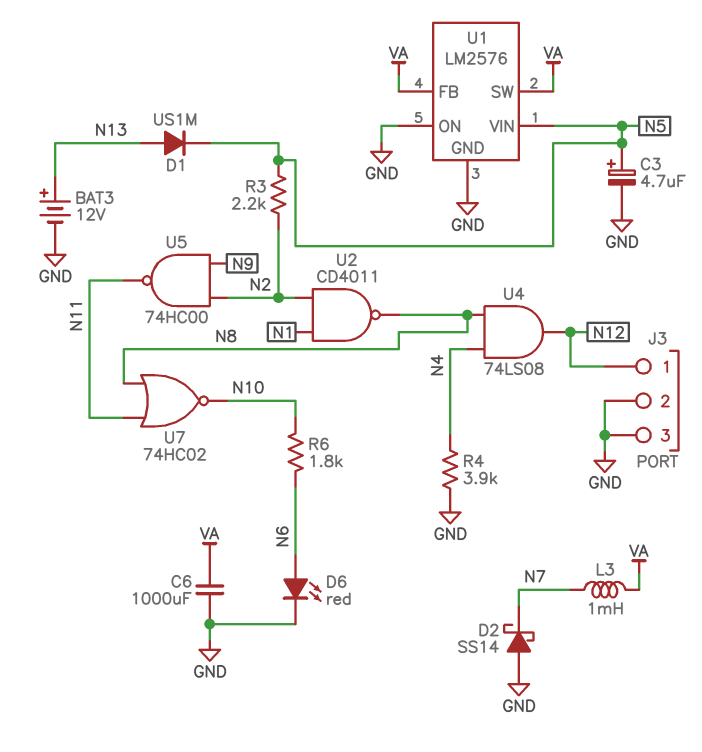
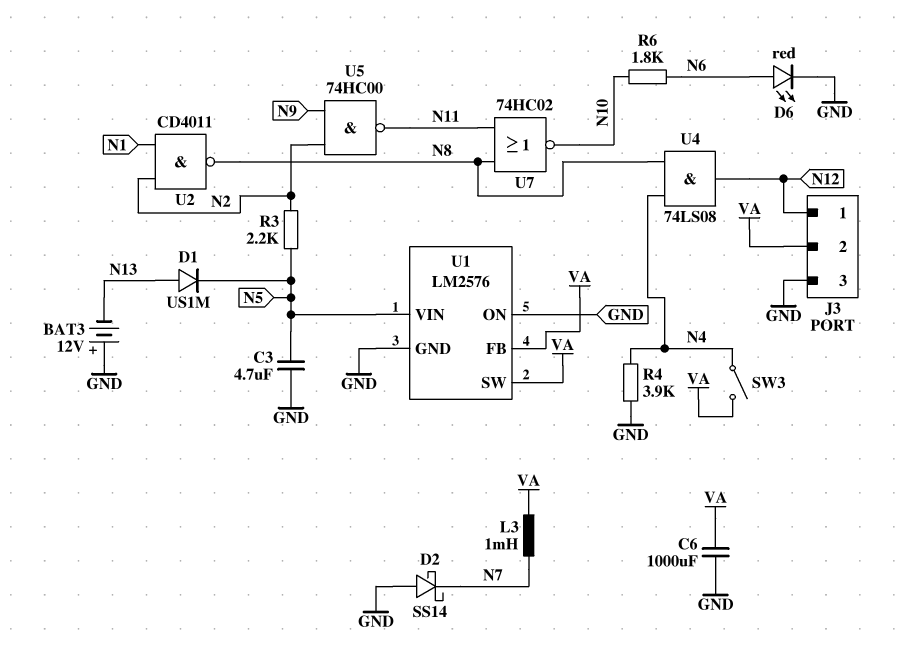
BAT3: 12V (plus N13, minus GND) -> 12V (plus GND, minus N13)
C3: 4.7uF (plus N5, minus GND) -> 4.7uF (GND, N5)
J3 pin 2: GND -> VA
SW3: none -> switch (N4, VA)

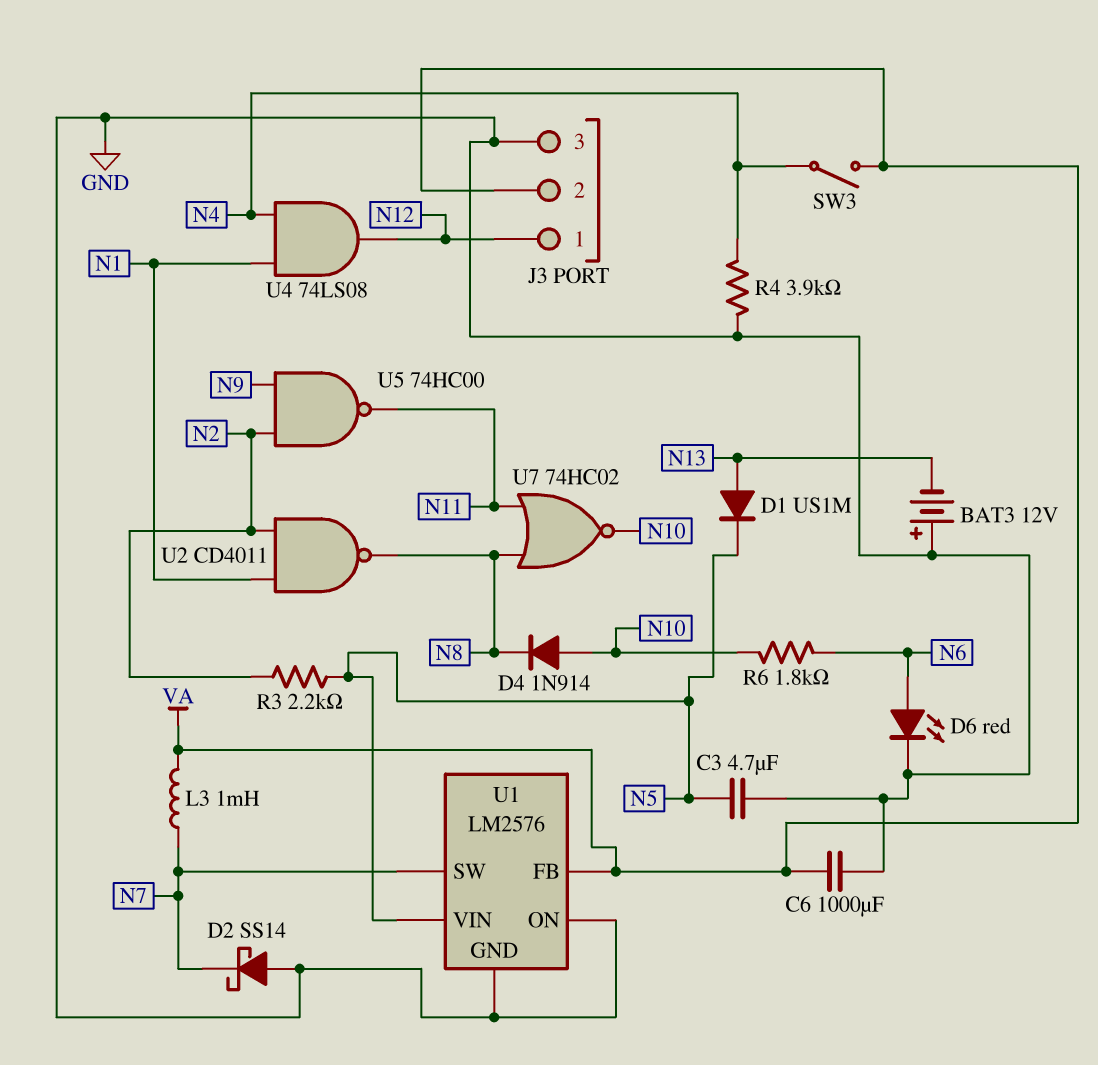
D4: none -> diode 1N914 (A N10, K N8)
U1 pin SW: VA -> N7
U4: AND 74LS08 (in N4, in N8, out N12) -> AND 74LS08 (in N1, in N4, out N12)

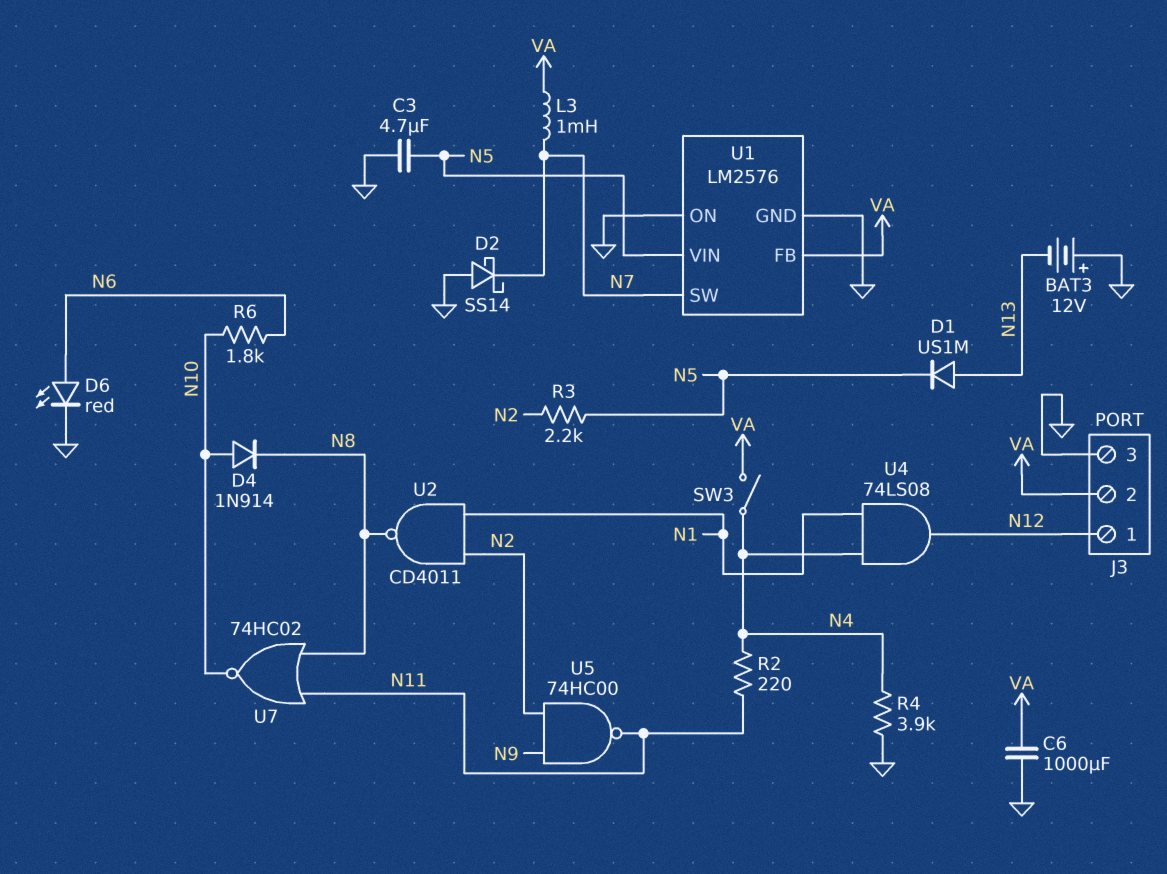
R2: none -> 220 (N4, N11)

